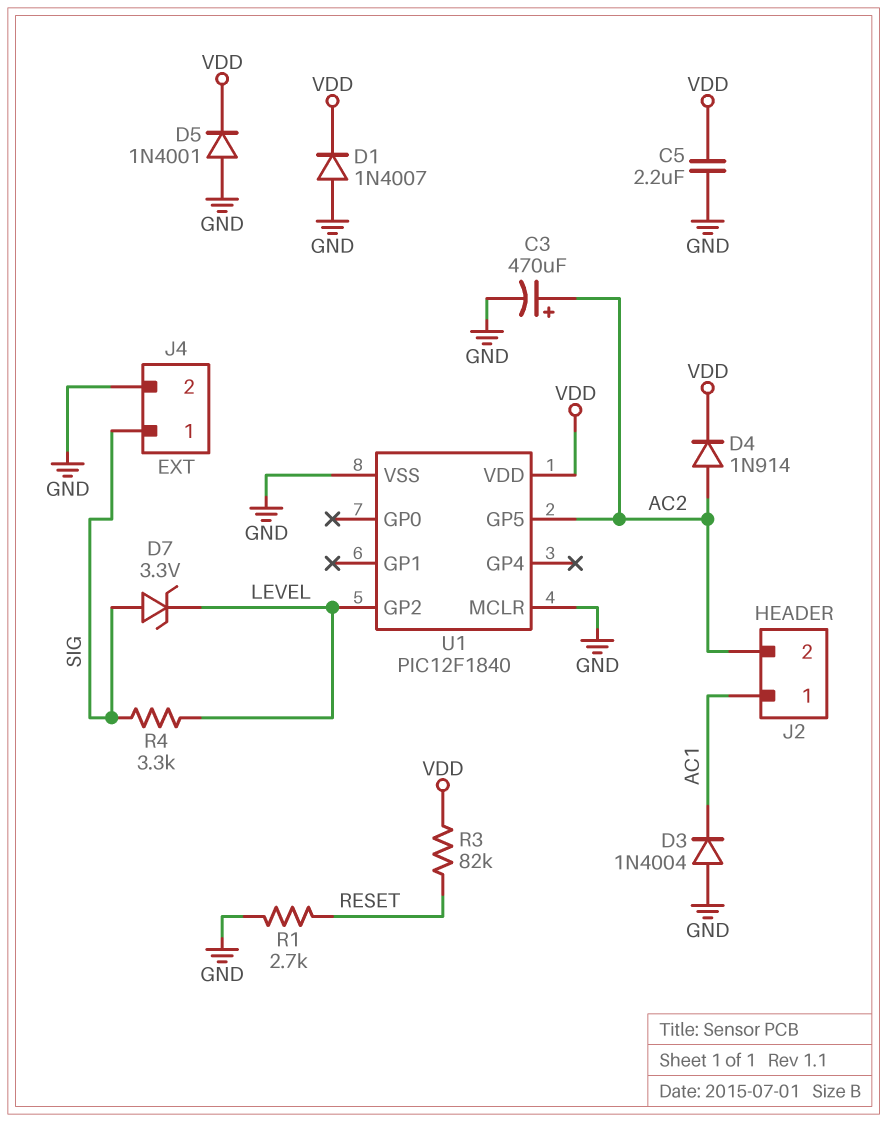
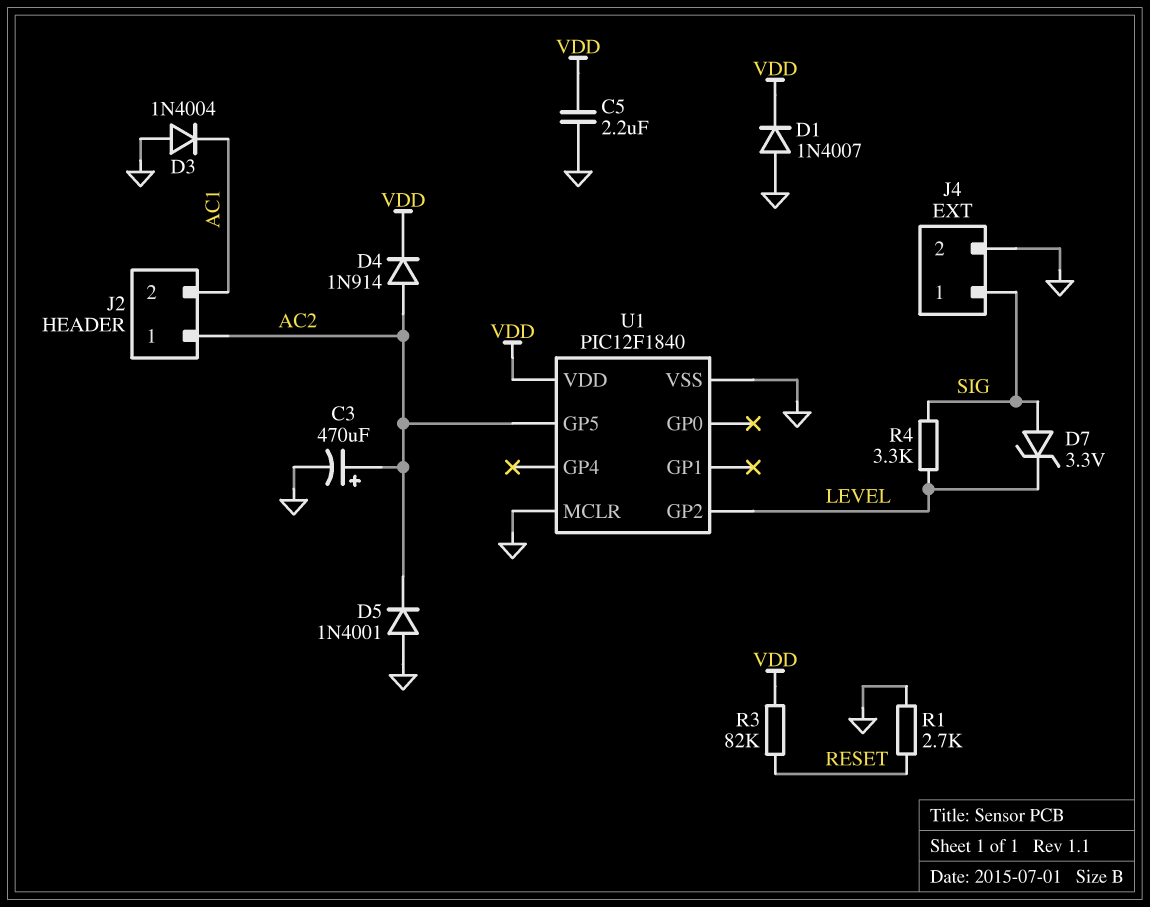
D5: diode 1N4001 (A GND, K VDD) -> diode 1N4001 (A GND, K AC2)
J2 pin 1: AC1 -> AC2
J2 pin 2: AC2 -> AC1

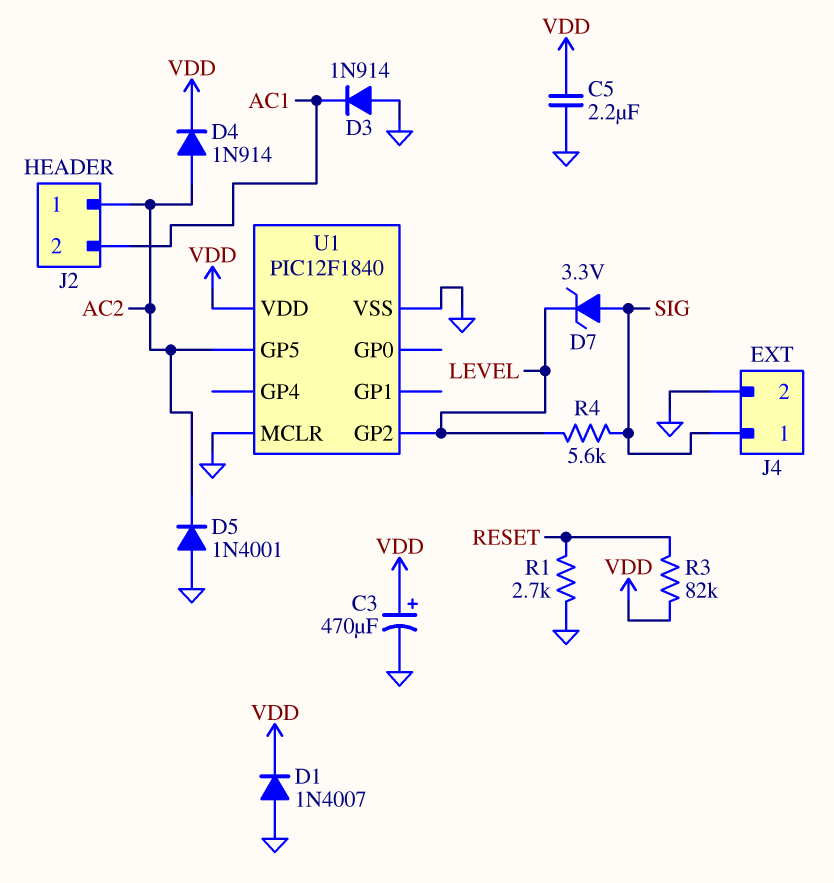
C3: 470uF (plus AC2, minus GND) -> 470uF (plus VDD, minus GND)
D3: diode 1N4004 (A GND, K AC1) -> diode 1N914 (A GND, K AC1)
R4: 3.3k (LEVEL, SIG) -> 5.6k (LEVEL, SIG)

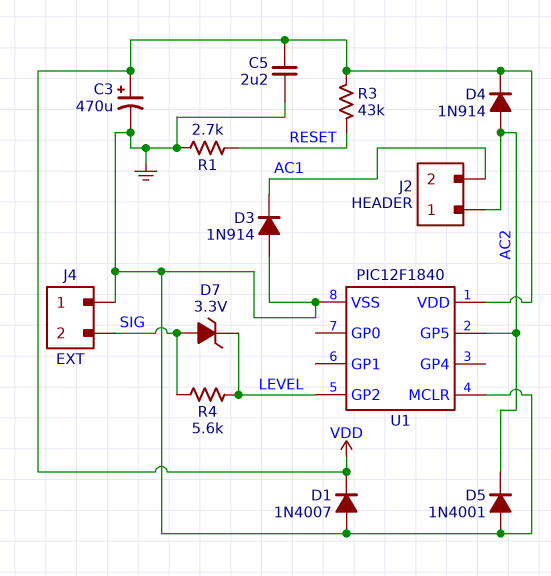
J4 pin 1: SIG -> GND
J4 pin 2: GND -> SIG
R3: 82k (RESET, VDD) -> 43k (RESET, VDD)

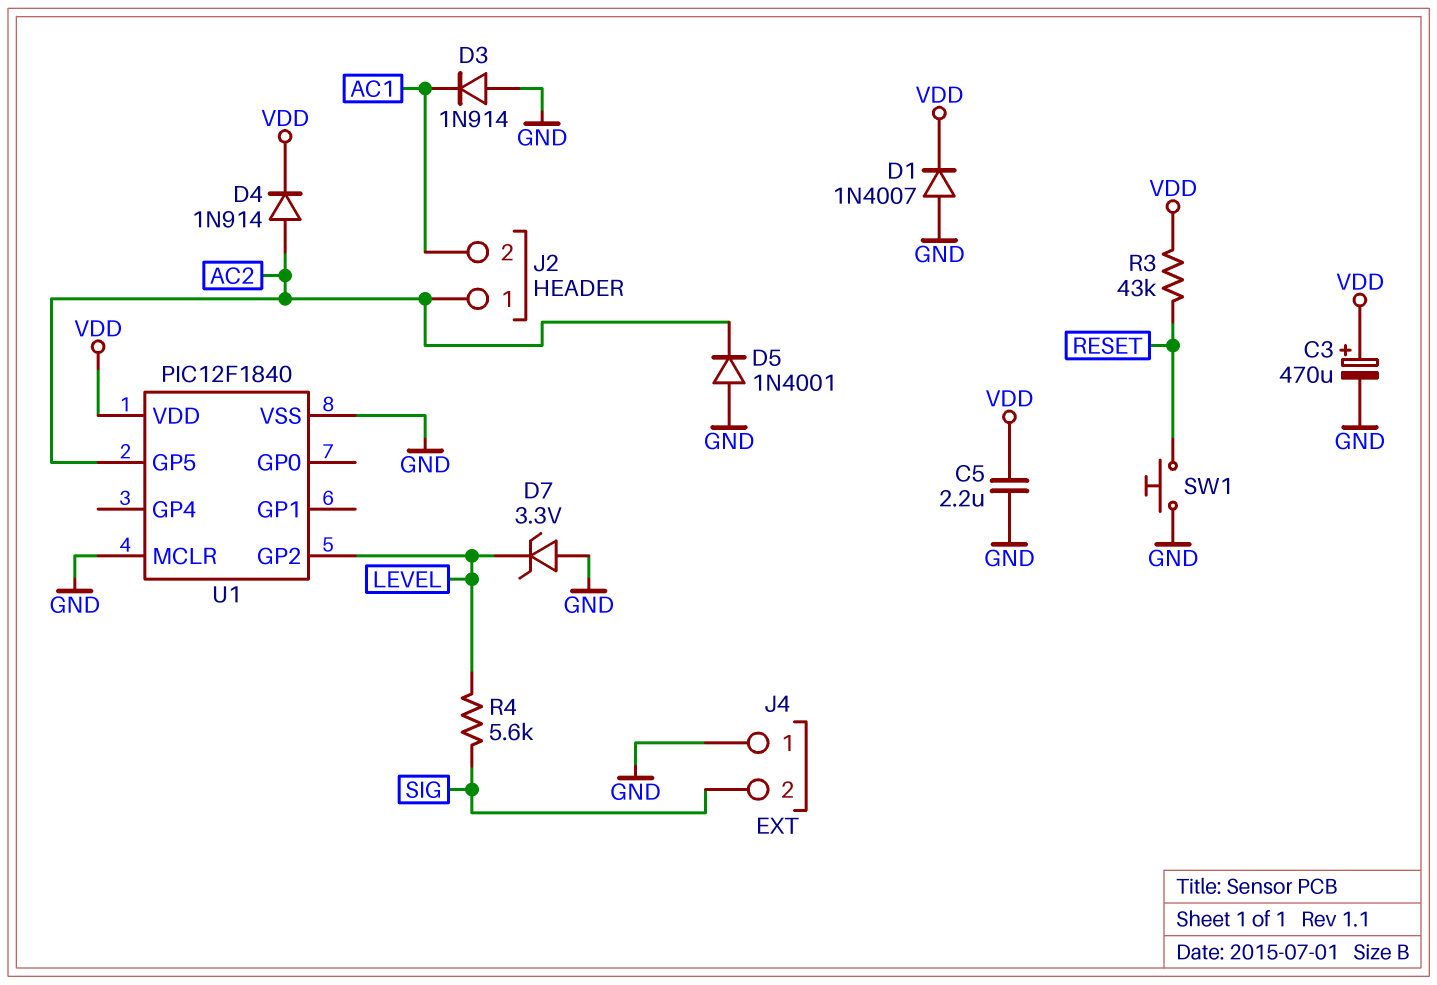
D7: zener 3.3V (A SIG, K LEVEL) -> zener 3.3V (A GND, K LEVEL)
R1: 2.7k (GND, RESET) -> none
SW1: none -> button (GND, RESET)

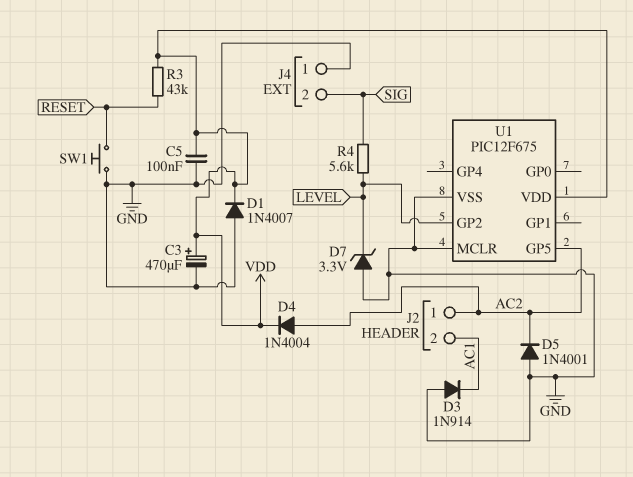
C5: 2.2uF (GND, VDD) -> 100nF (GND, VDD)
D4: diode 1N914 (A AC2, K VDD) -> diode 1N4004 (A AC2, K VDD)
U1: PIC12F1840 -> PIC12F675

